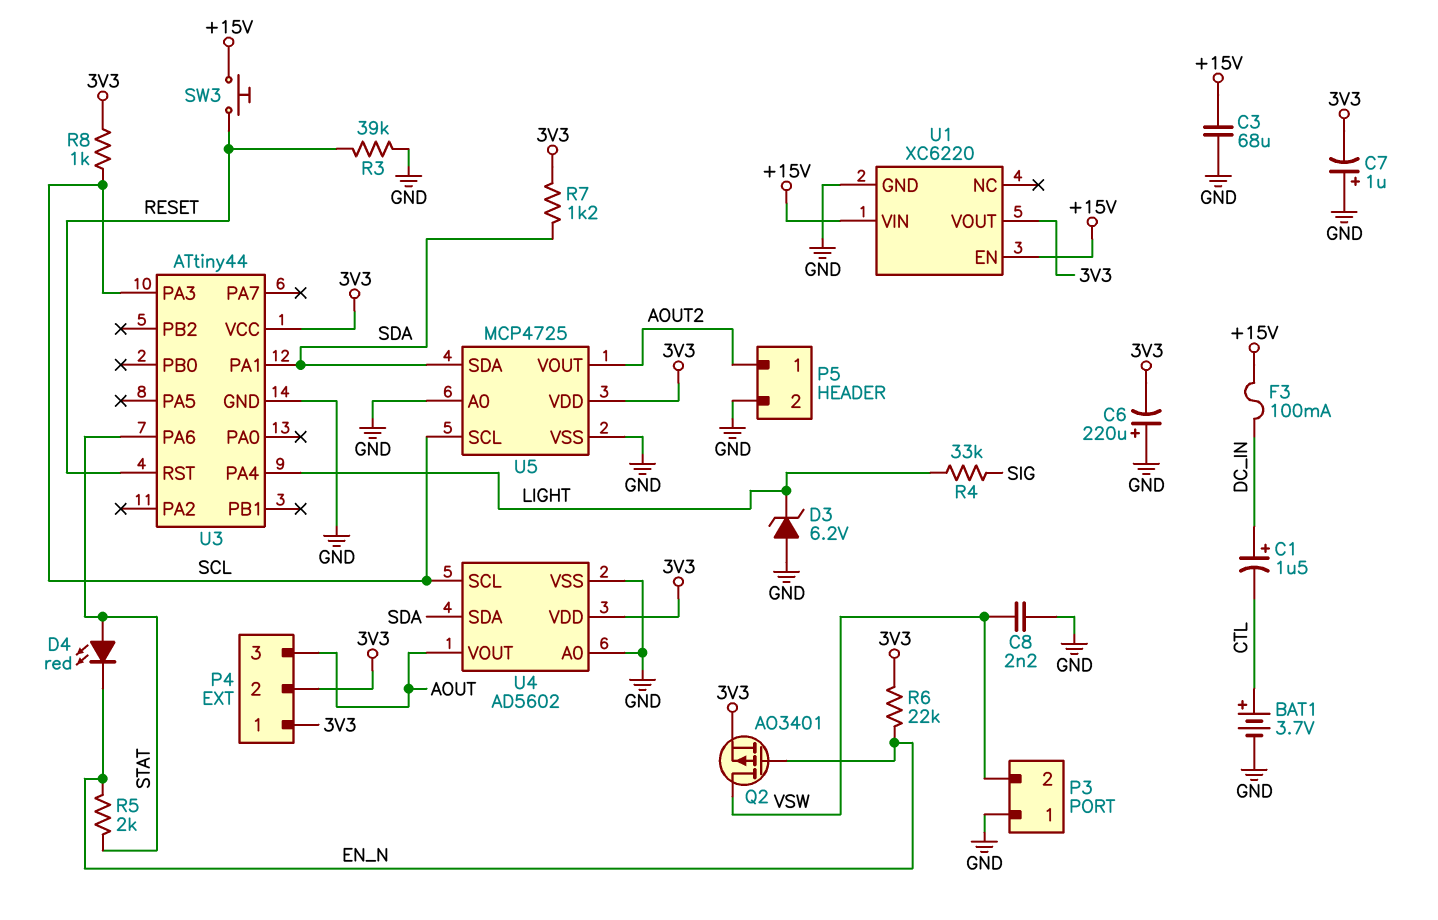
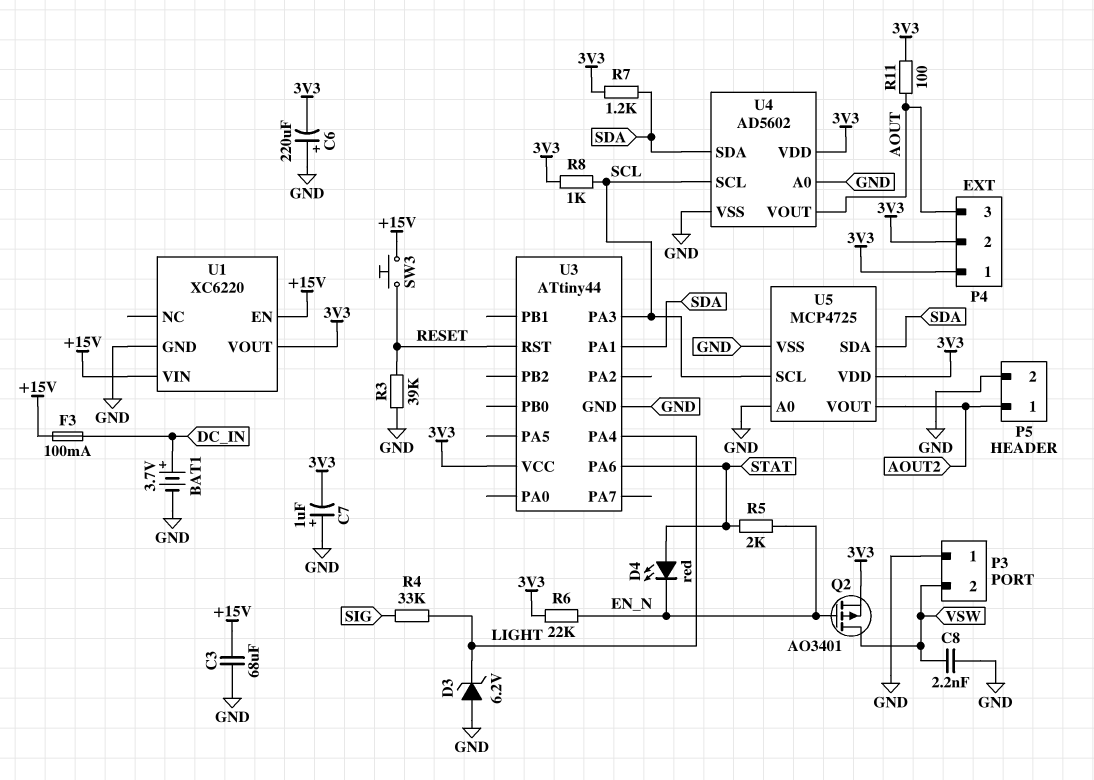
BAT1: 3.7V (plus CTL, minus GND) -> 3.7V (plus DC_IN, minus GND)
C1: 1.5uF (plus DC_IN, minus CTL) -> none
R11: none -> 100 (3V3, AOUT)

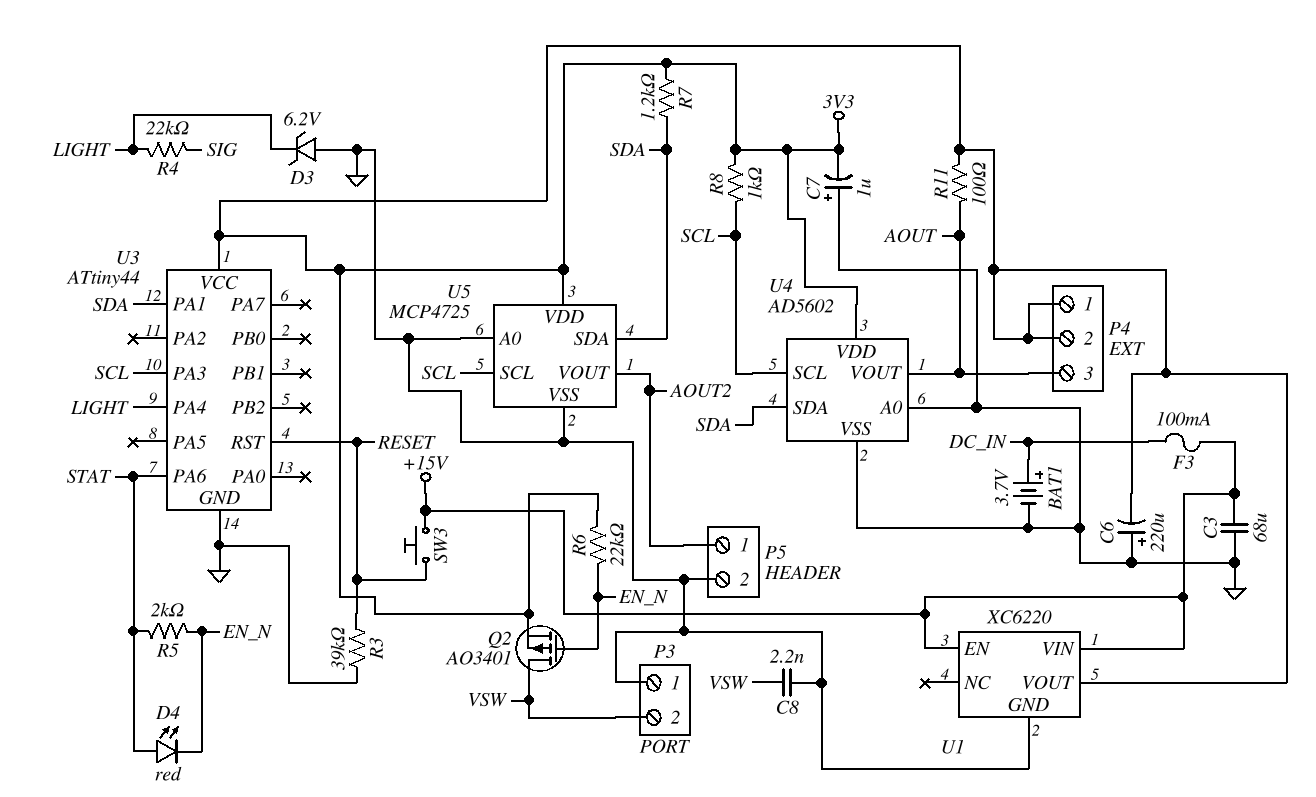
R4: 33k (LIGHT, SIG) -> 22k (LIGHT, SIG)

